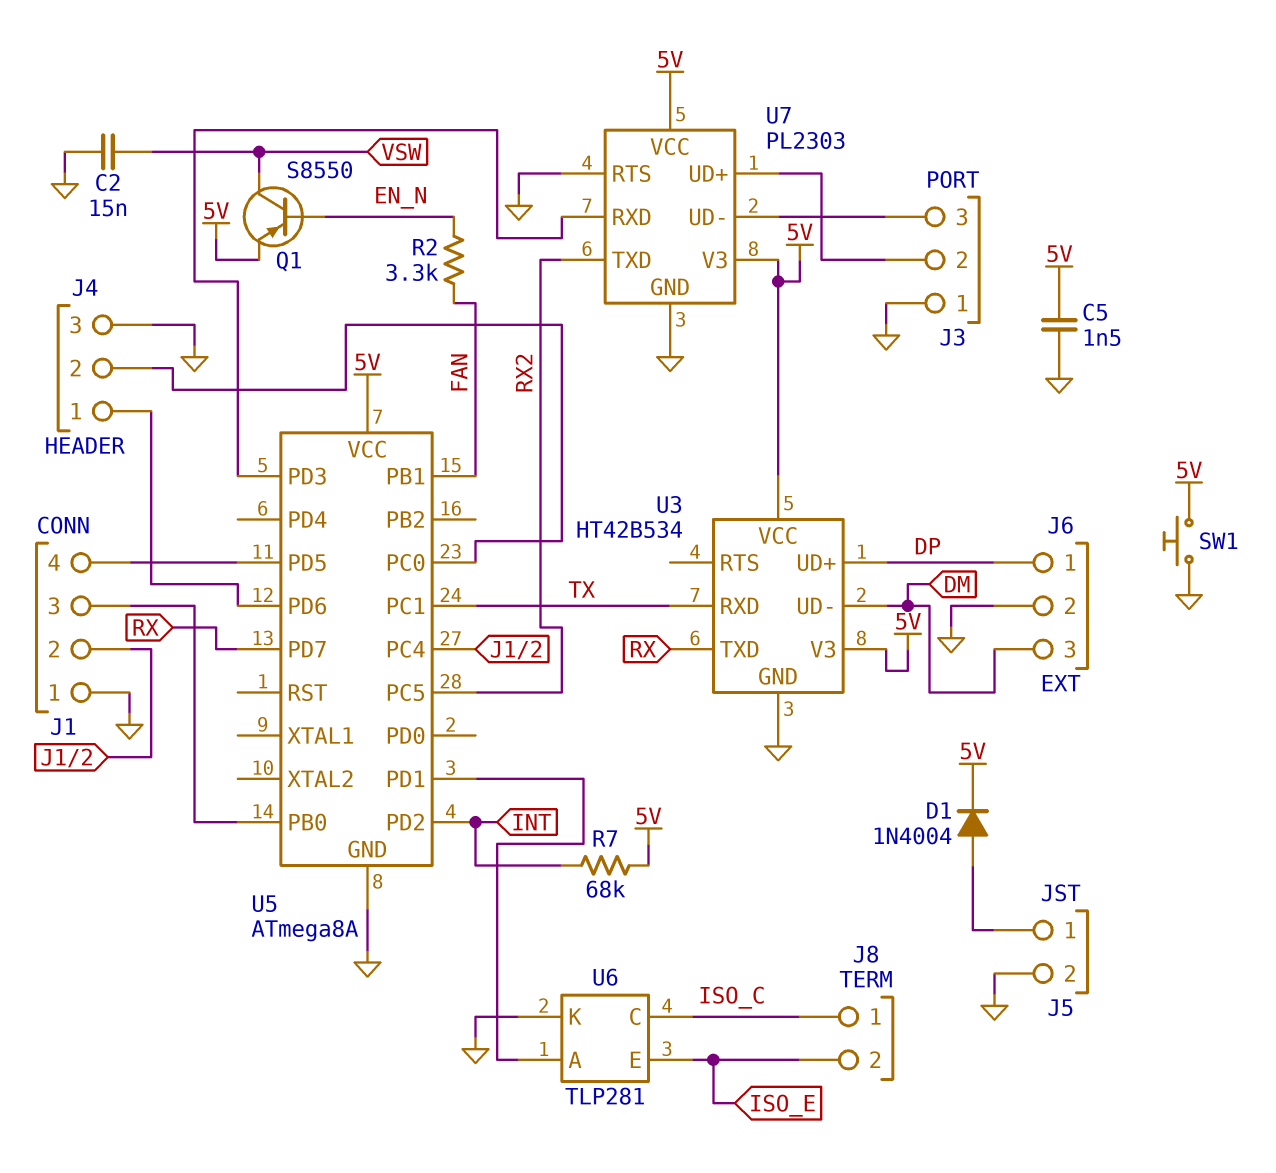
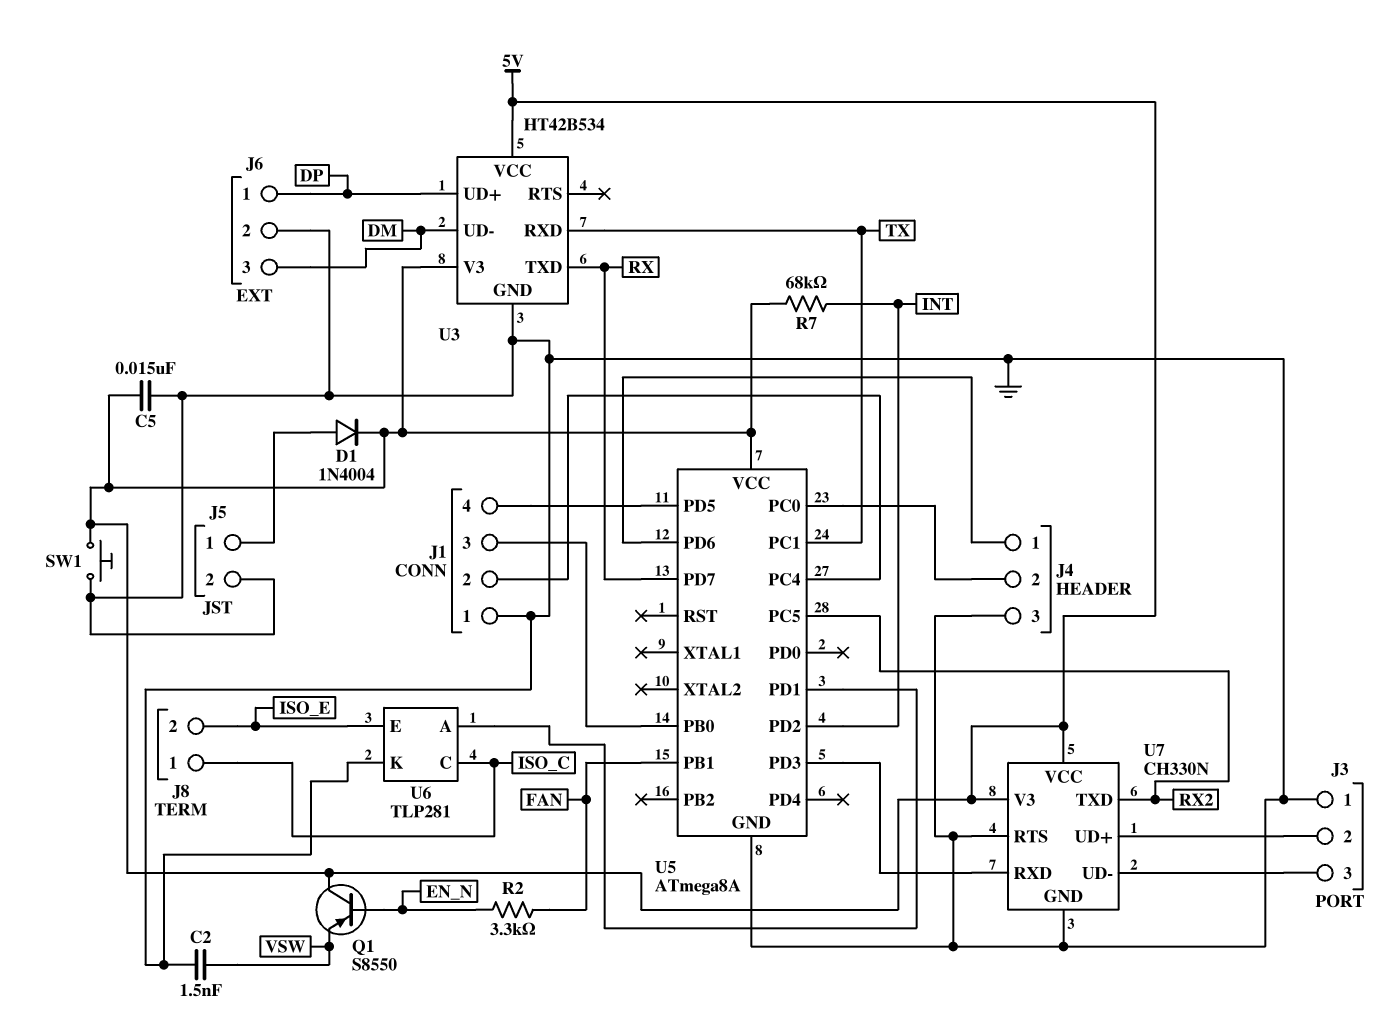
C2: 15nF (GND, VSW) -> 1.5nF (GND, VSW)
C5: 1.5nF (5V, GND) -> 15nF (5V, GND)
Q1: PNP S8550 (B EN_N, C VSW, E 5V) -> PNP S8550 (B EN_N, C 5V, E VSW)
U7: PL2303 -> CH330N

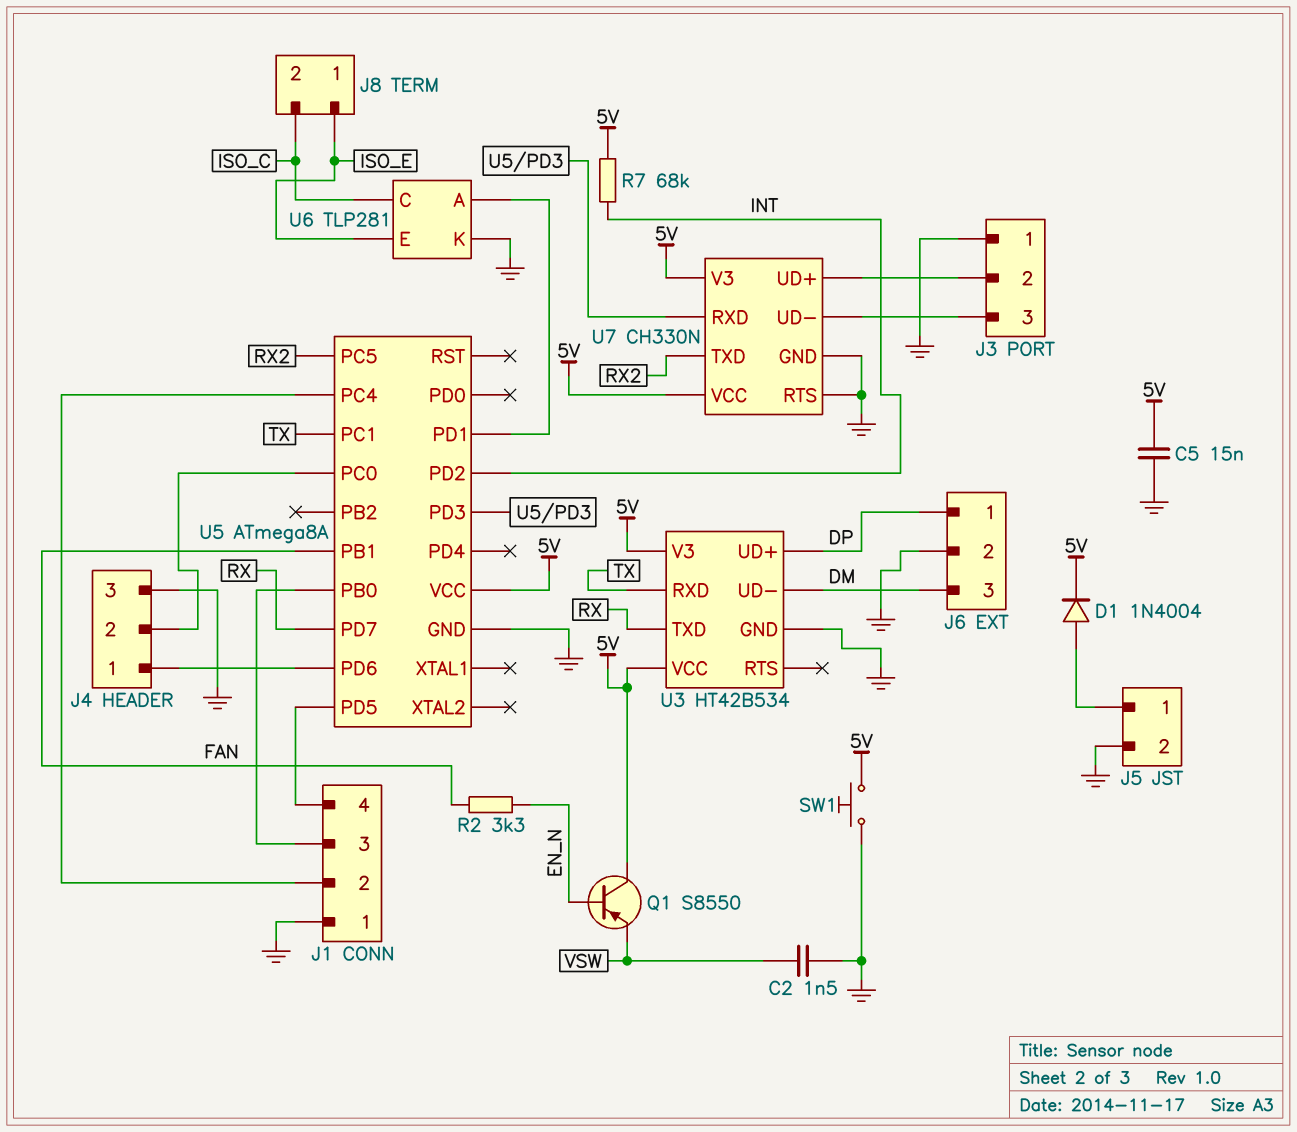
J8 pin 1: ISO_C -> ISO_E
J8 pin 2: ISO_E -> ISO_C

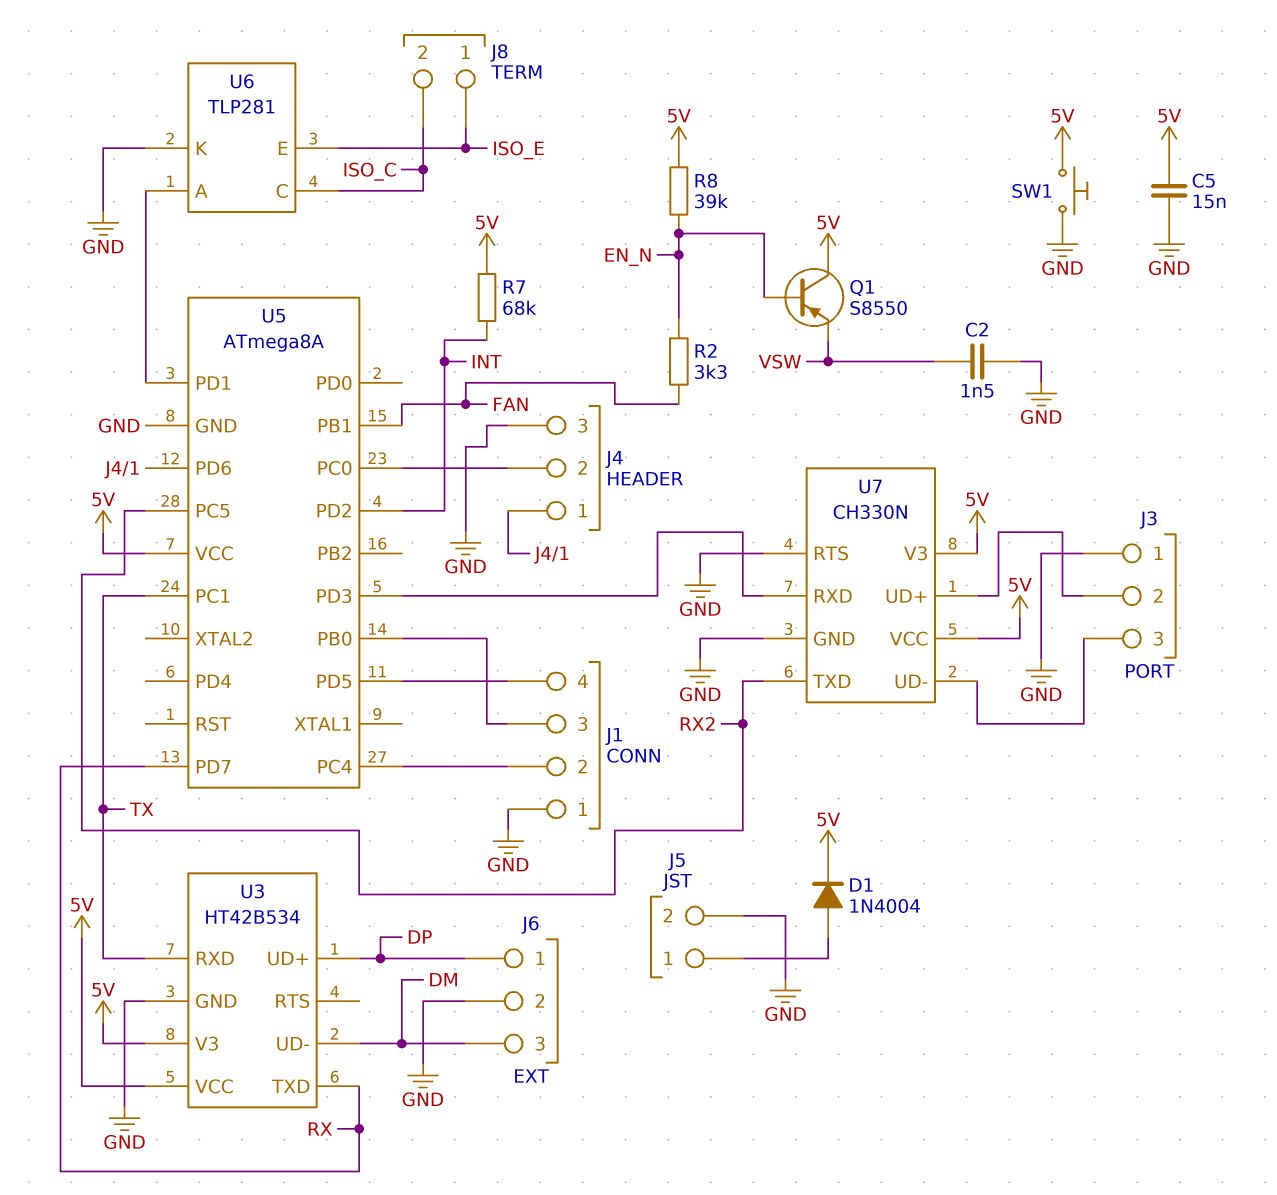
R8: none -> 39k (5V, EN_N)

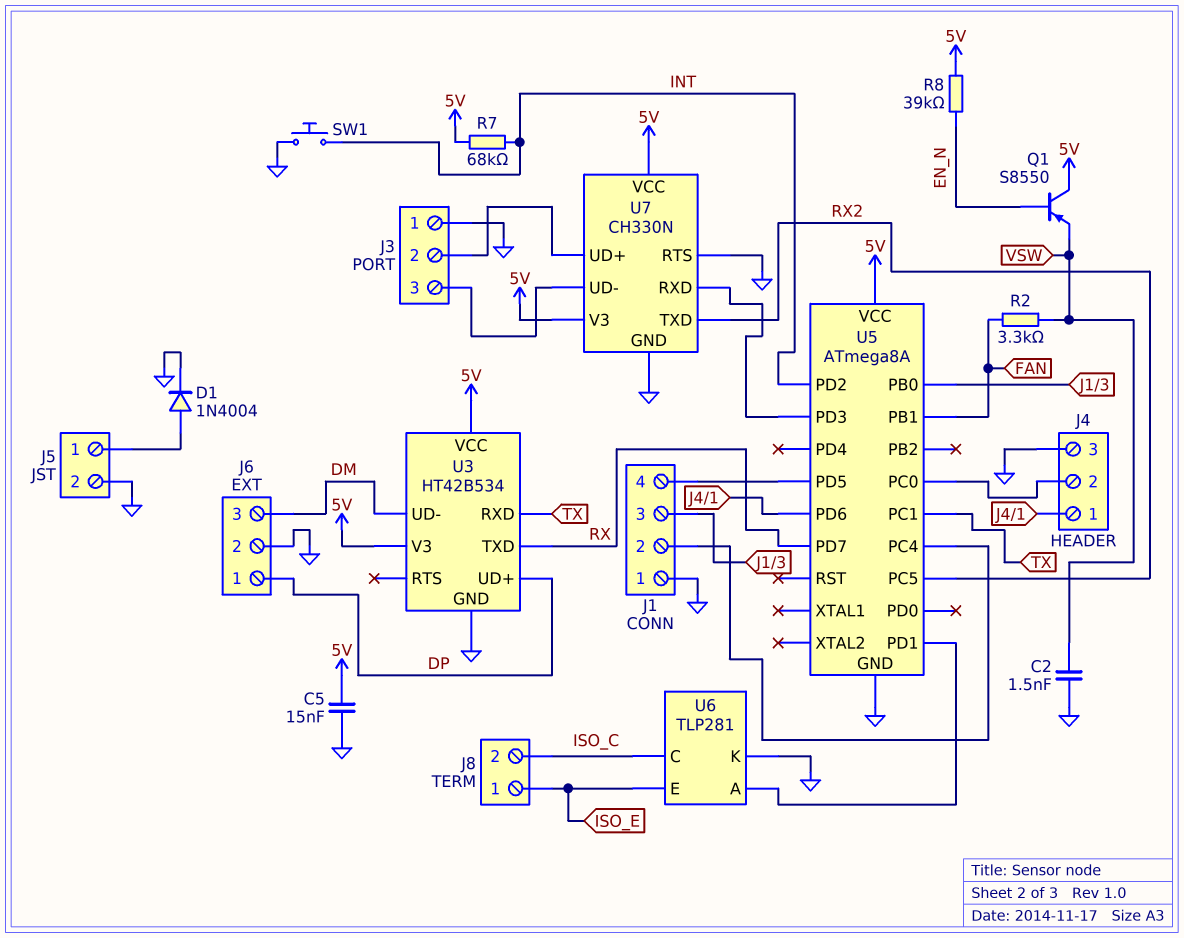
D1: diode 1N4004 (A J5/1, K 5V) -> diode 1N4004 (A J5/1, K GND)
R2: 3.3k (EN_N, FAN) -> 3.3k (FAN, VSW)
SW1: button (5V, GND) -> button (GND, INT)

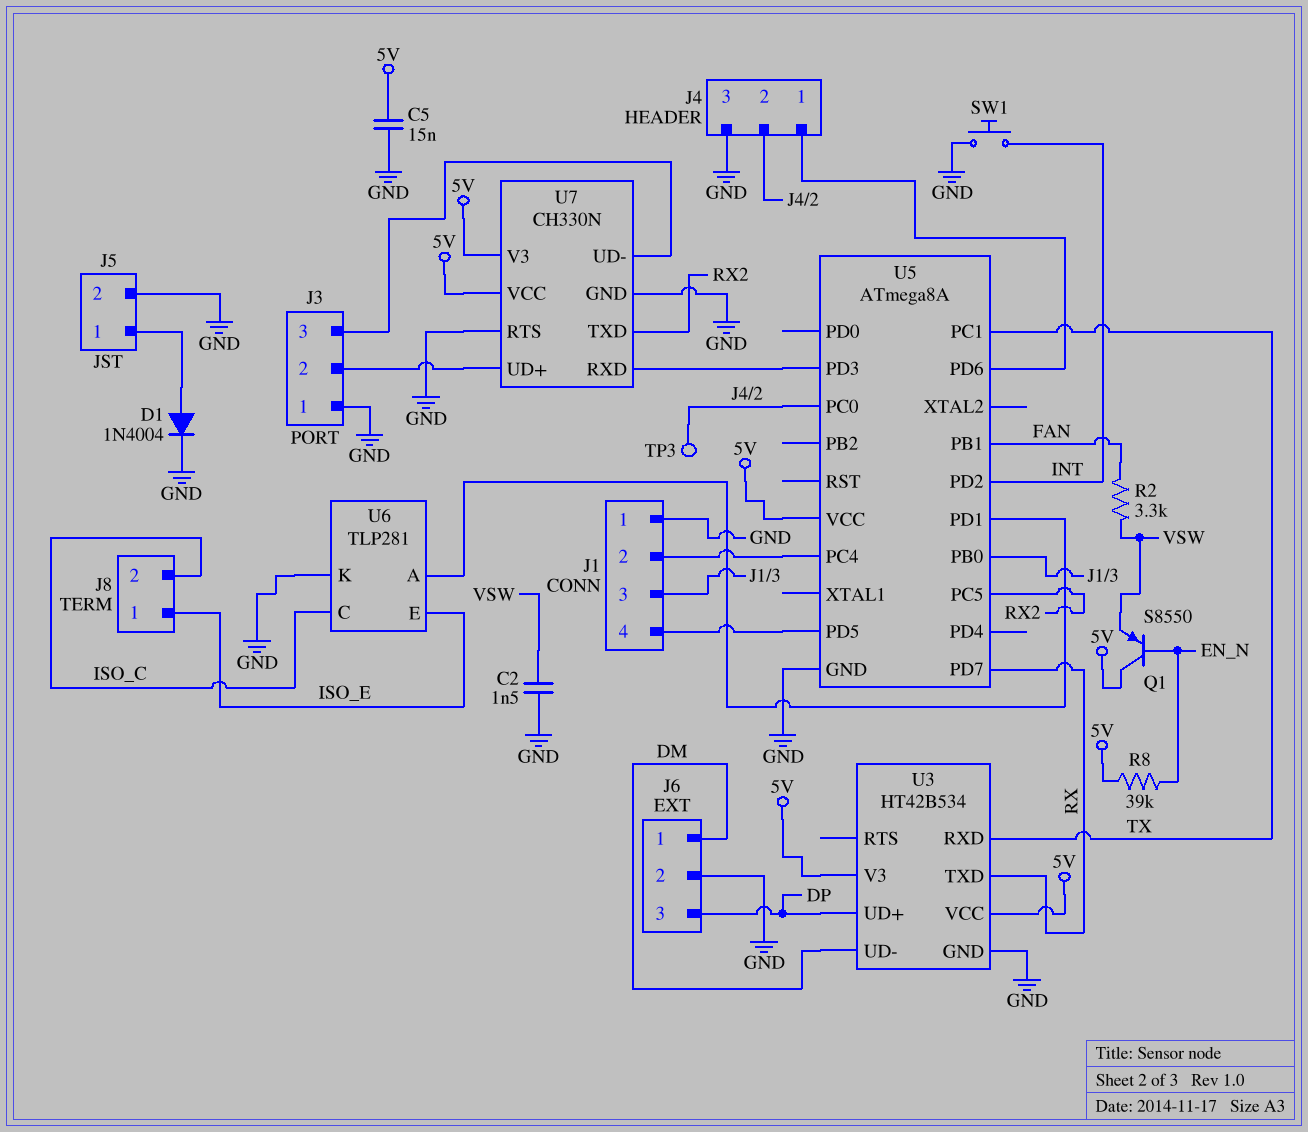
J6 pin 1: DP -> DM
J6 pin 3: DM -> DP
R7: 68k (5V, INT) -> none
TP3: none -> test point (J4/2)

